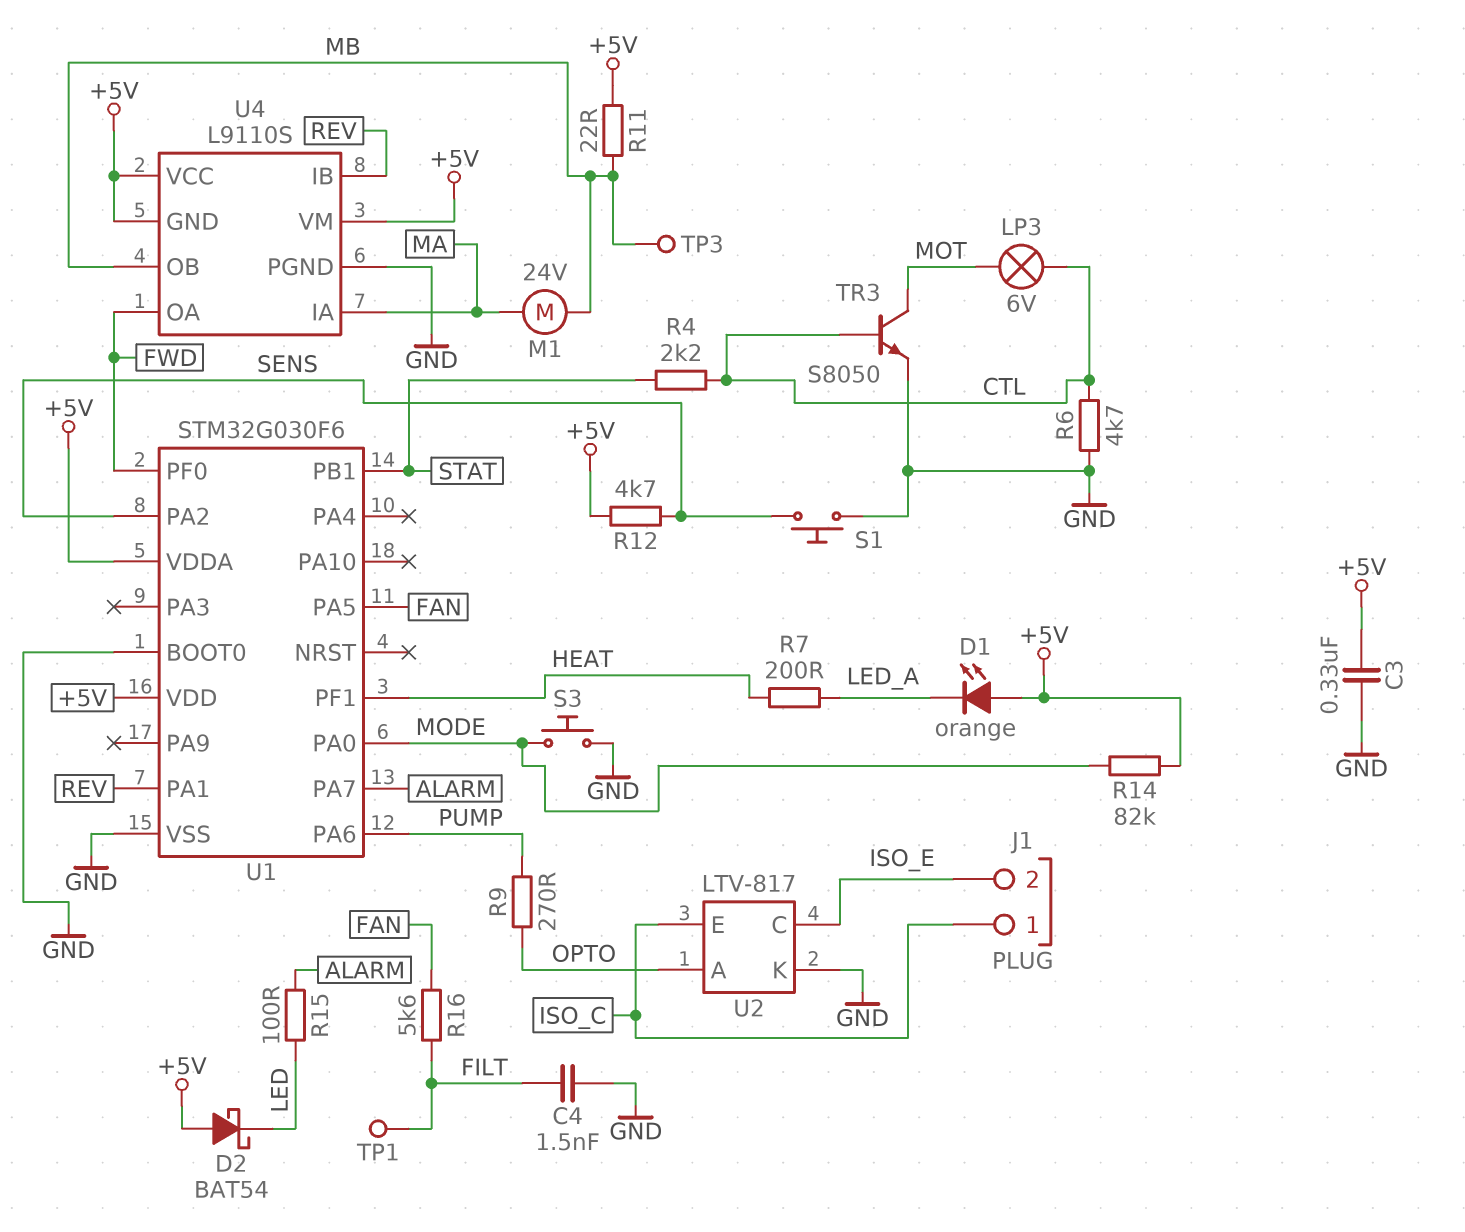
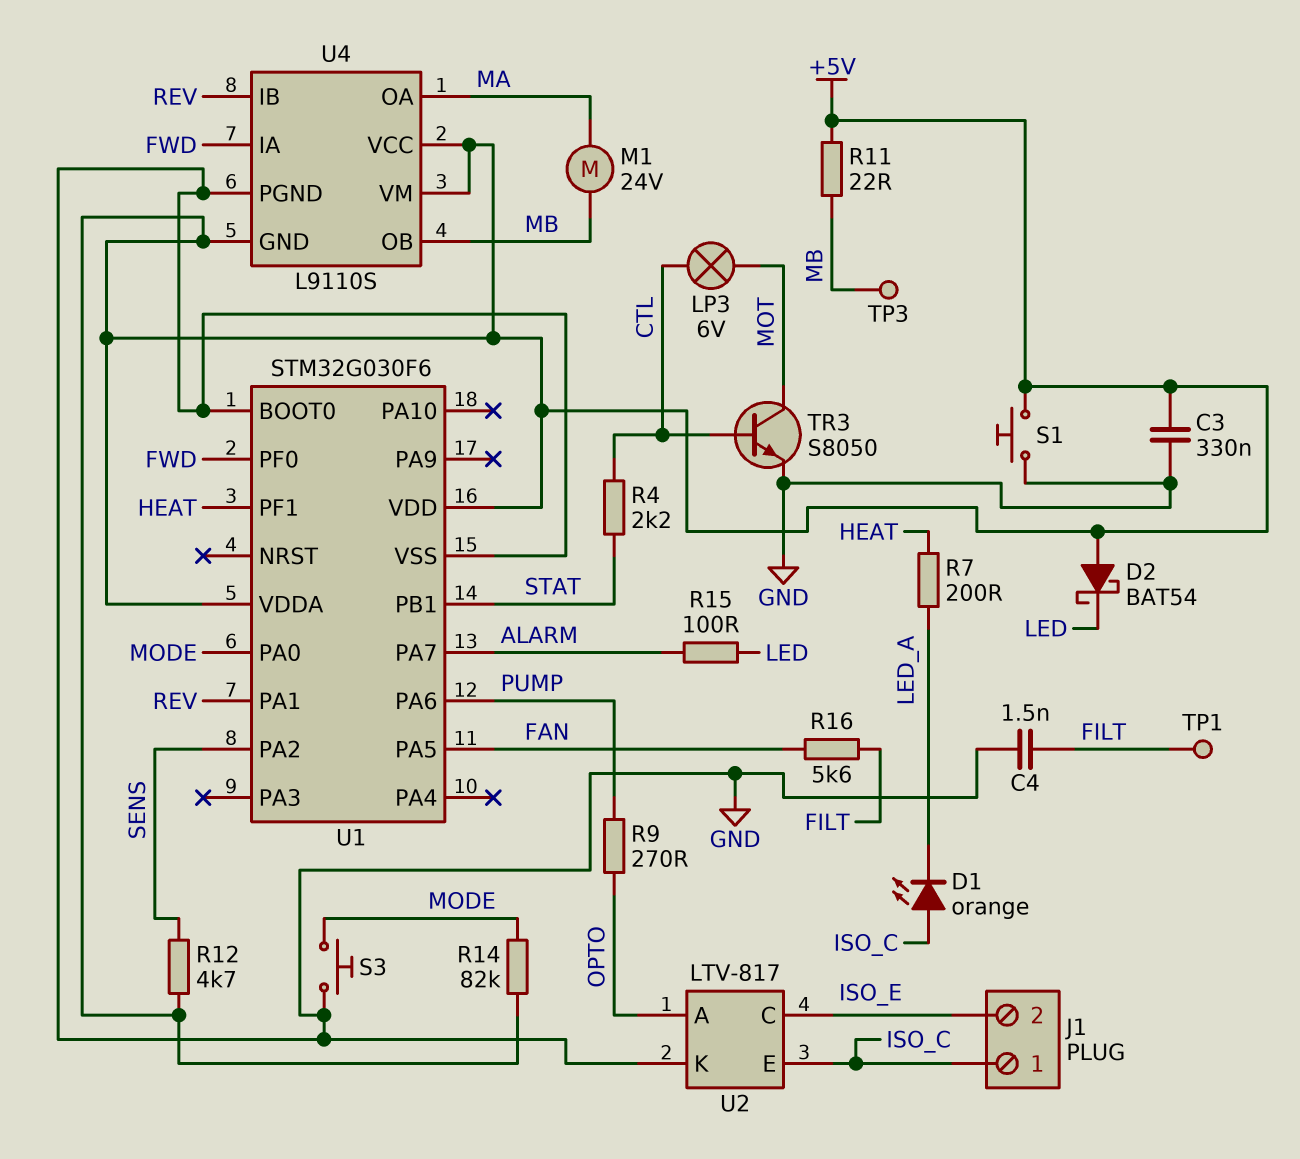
D1: LED orange (A +5V, K LED_A) -> LED orange (A ISO_C, K LED_A)
R6: 4.7k (CTL, GND) -> none
S1: button (GND, SENS) -> button (+5V, GND)
U4 pin IA: MA -> FWD
U4 pin OA: FWD -> MA

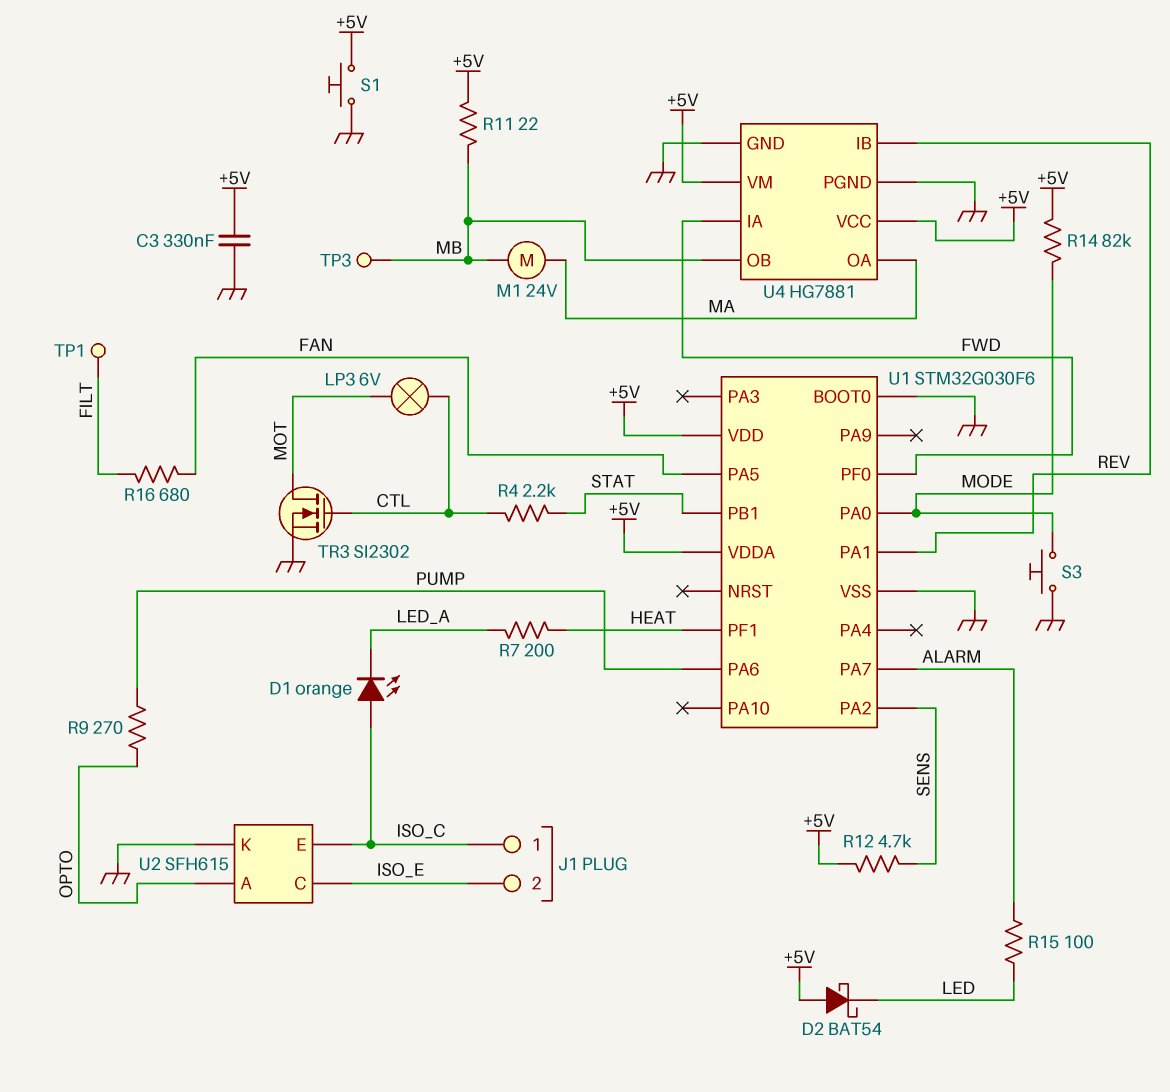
C4: 1.5nF (FILT, GND) -> none
R16: 5.6k (FAN, FILT) -> 680 (FAN, FILT)
TR3: NPN S8050 (B CTL, C MOT, E GND) -> NMOS SI2302 (G CTL, D MOT, S GND)
U2: LTV-817 -> SFH615
U4: L9110S -> HG7881
U4 pin GND: +5V -> GND

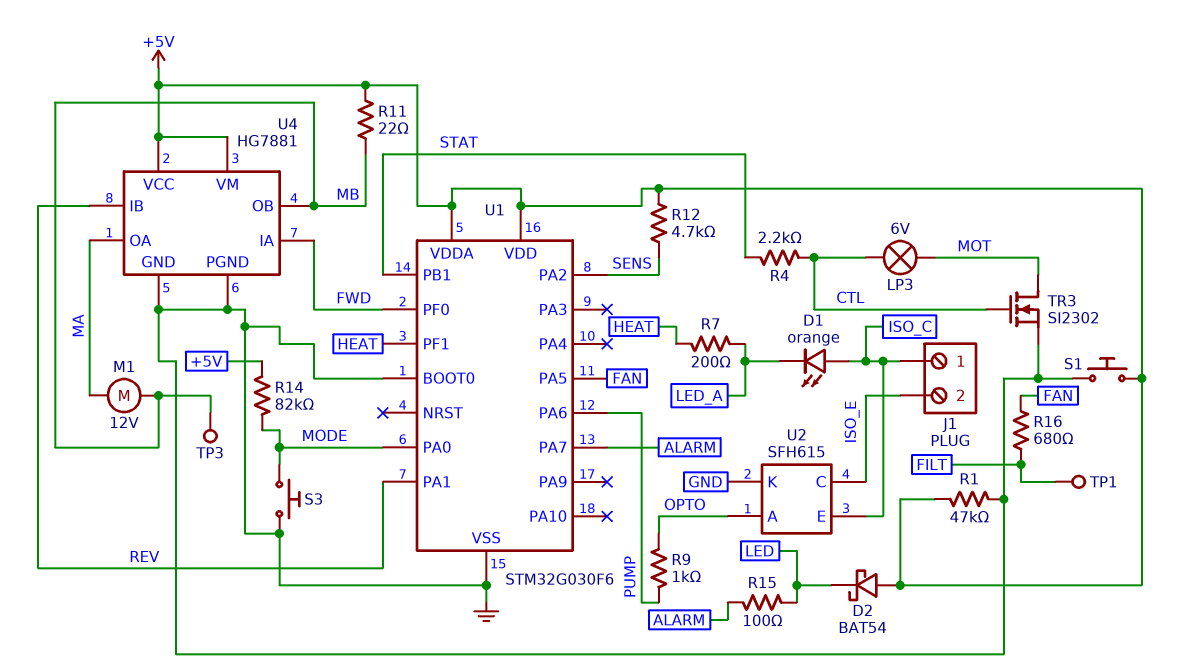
C3: 330nF (+5V, GND) -> none
M1: motor 24V (MA, MB) -> motor 12V (MA, MB)
R1: none -> 47k (+5V, GND)
R9: 270 (OPTO, PUMP) -> 1k (OPTO, PUMP)

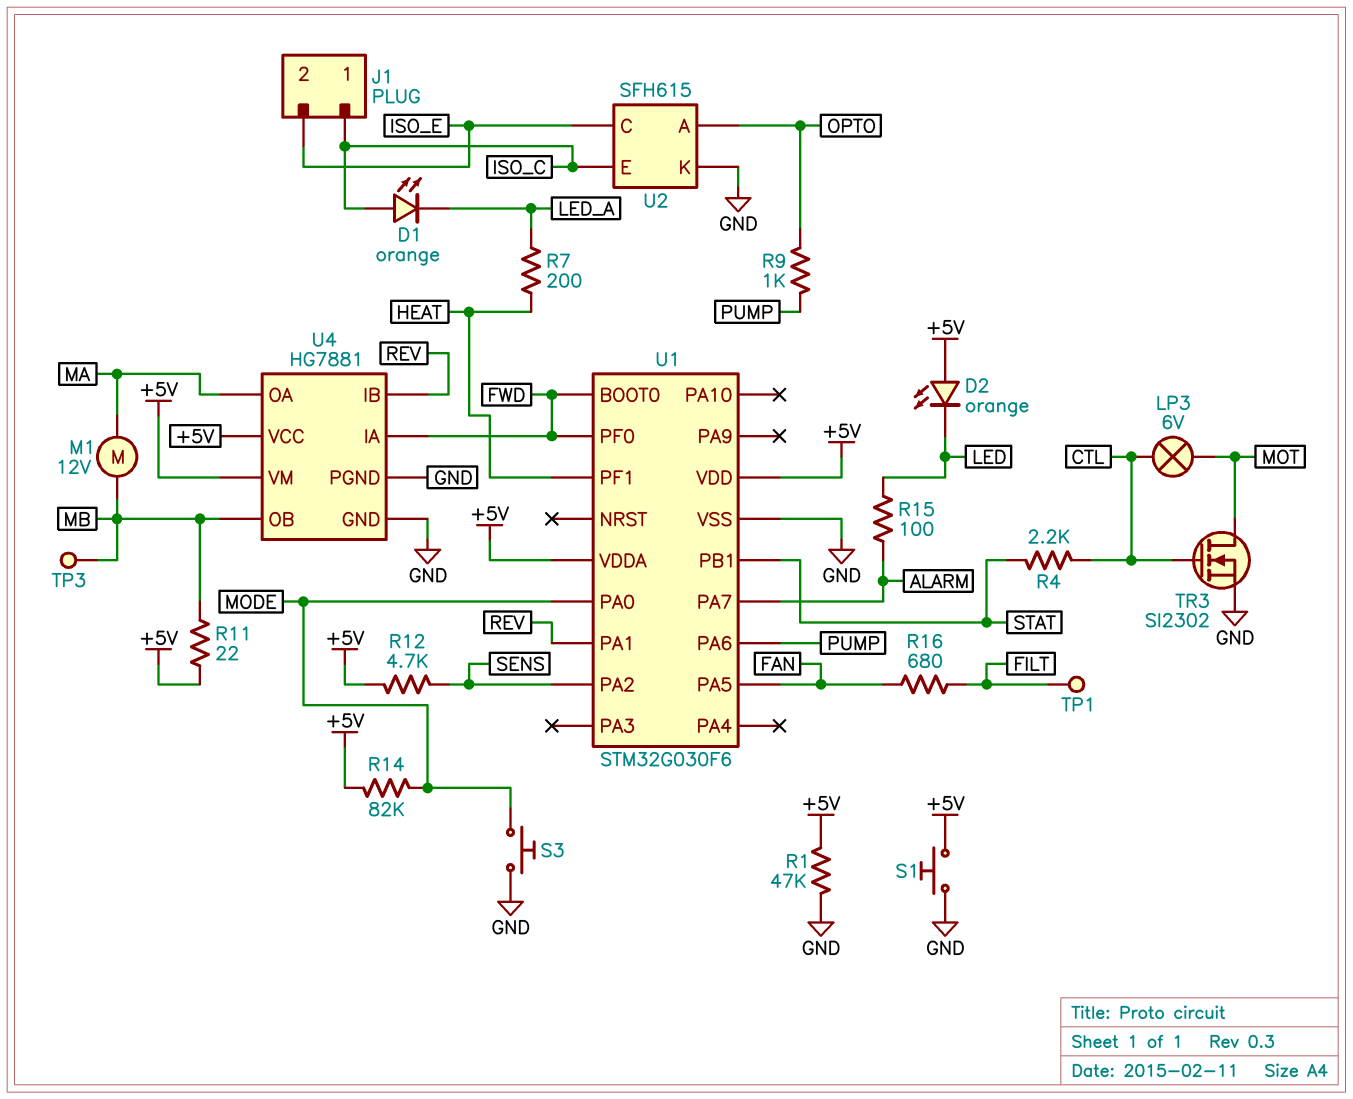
D2: schottky BAT54 (A +5V, K LED) -> LED orange (A +5V, K LED)
U1 pin BOOT0: GND -> FWD

